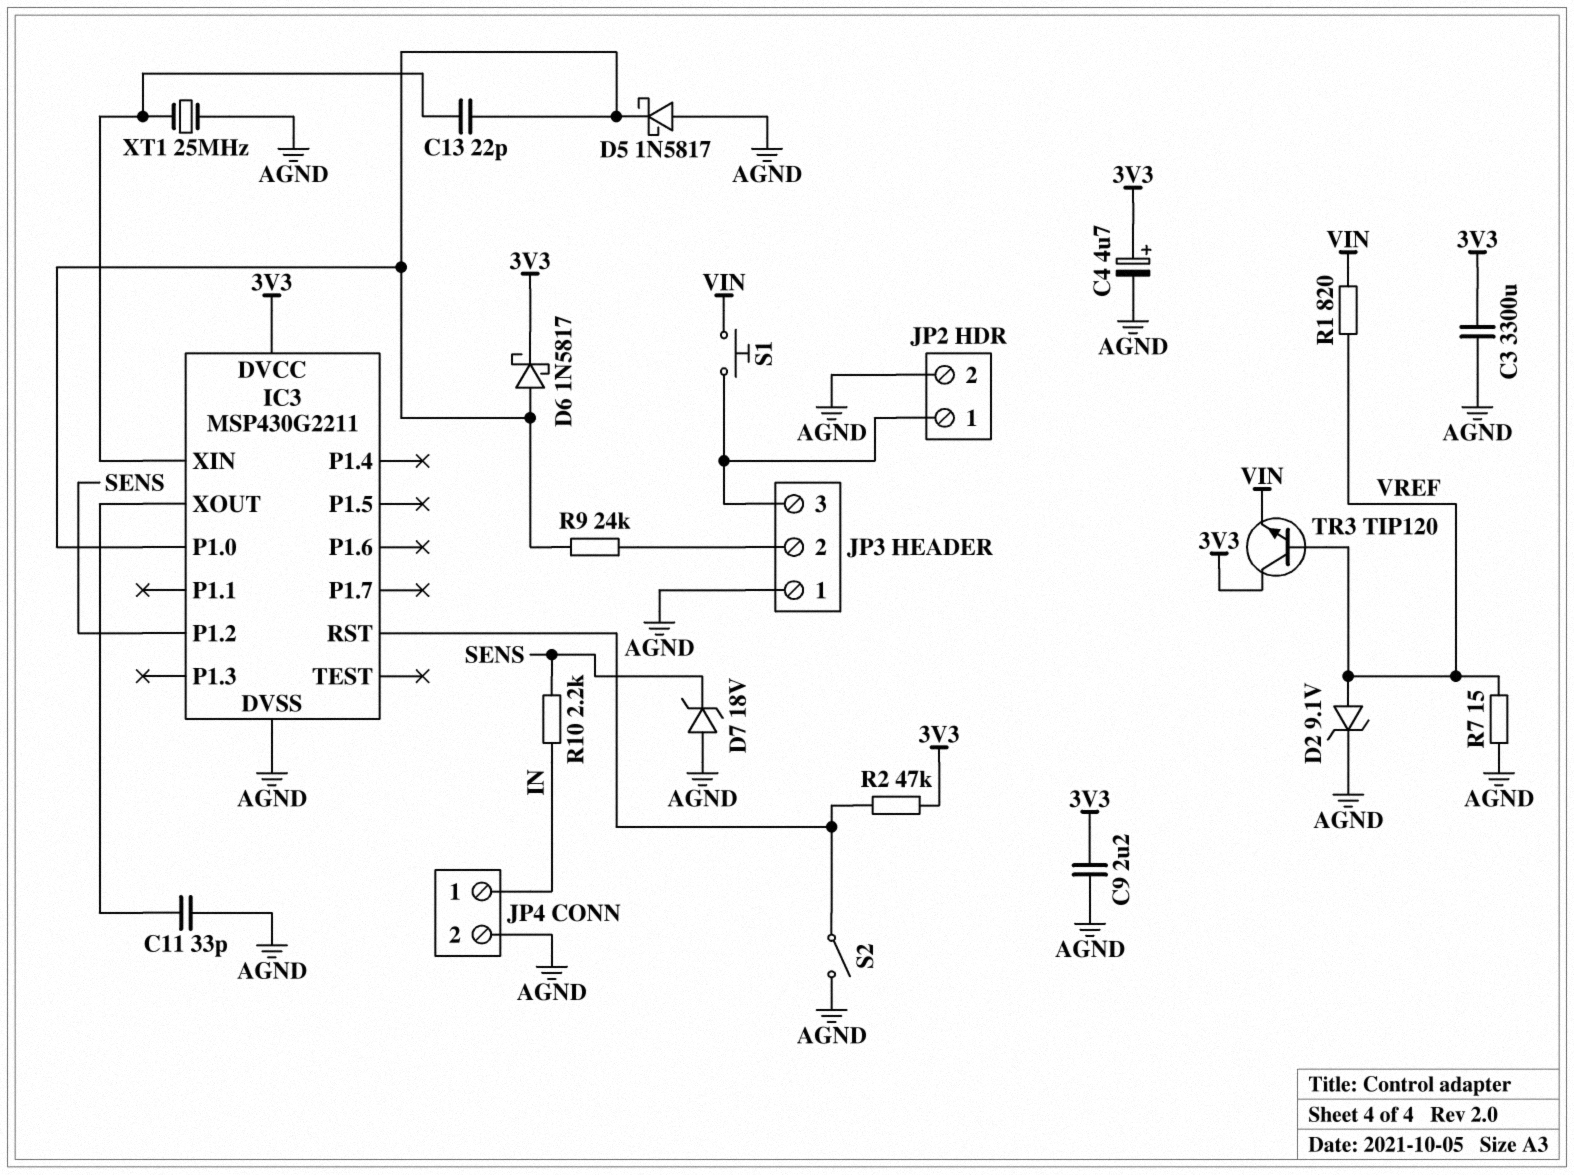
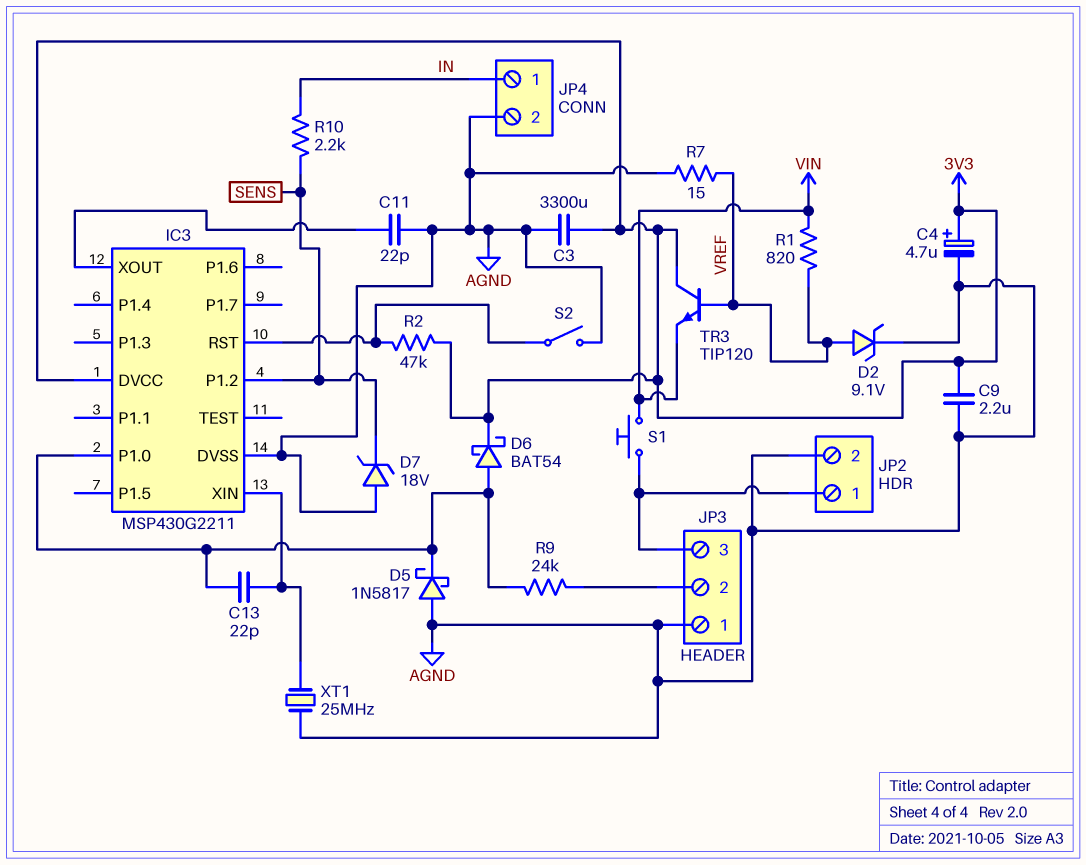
C11: 33pF (AGND, IC3/XOUT) -> 22pF (AGND, IC3/XOUT)
D6: schottky 1N5817 (A IC3/P1.0, K 3V3) -> schottky BAT54 (A IC3/P1.0, K 3V3)

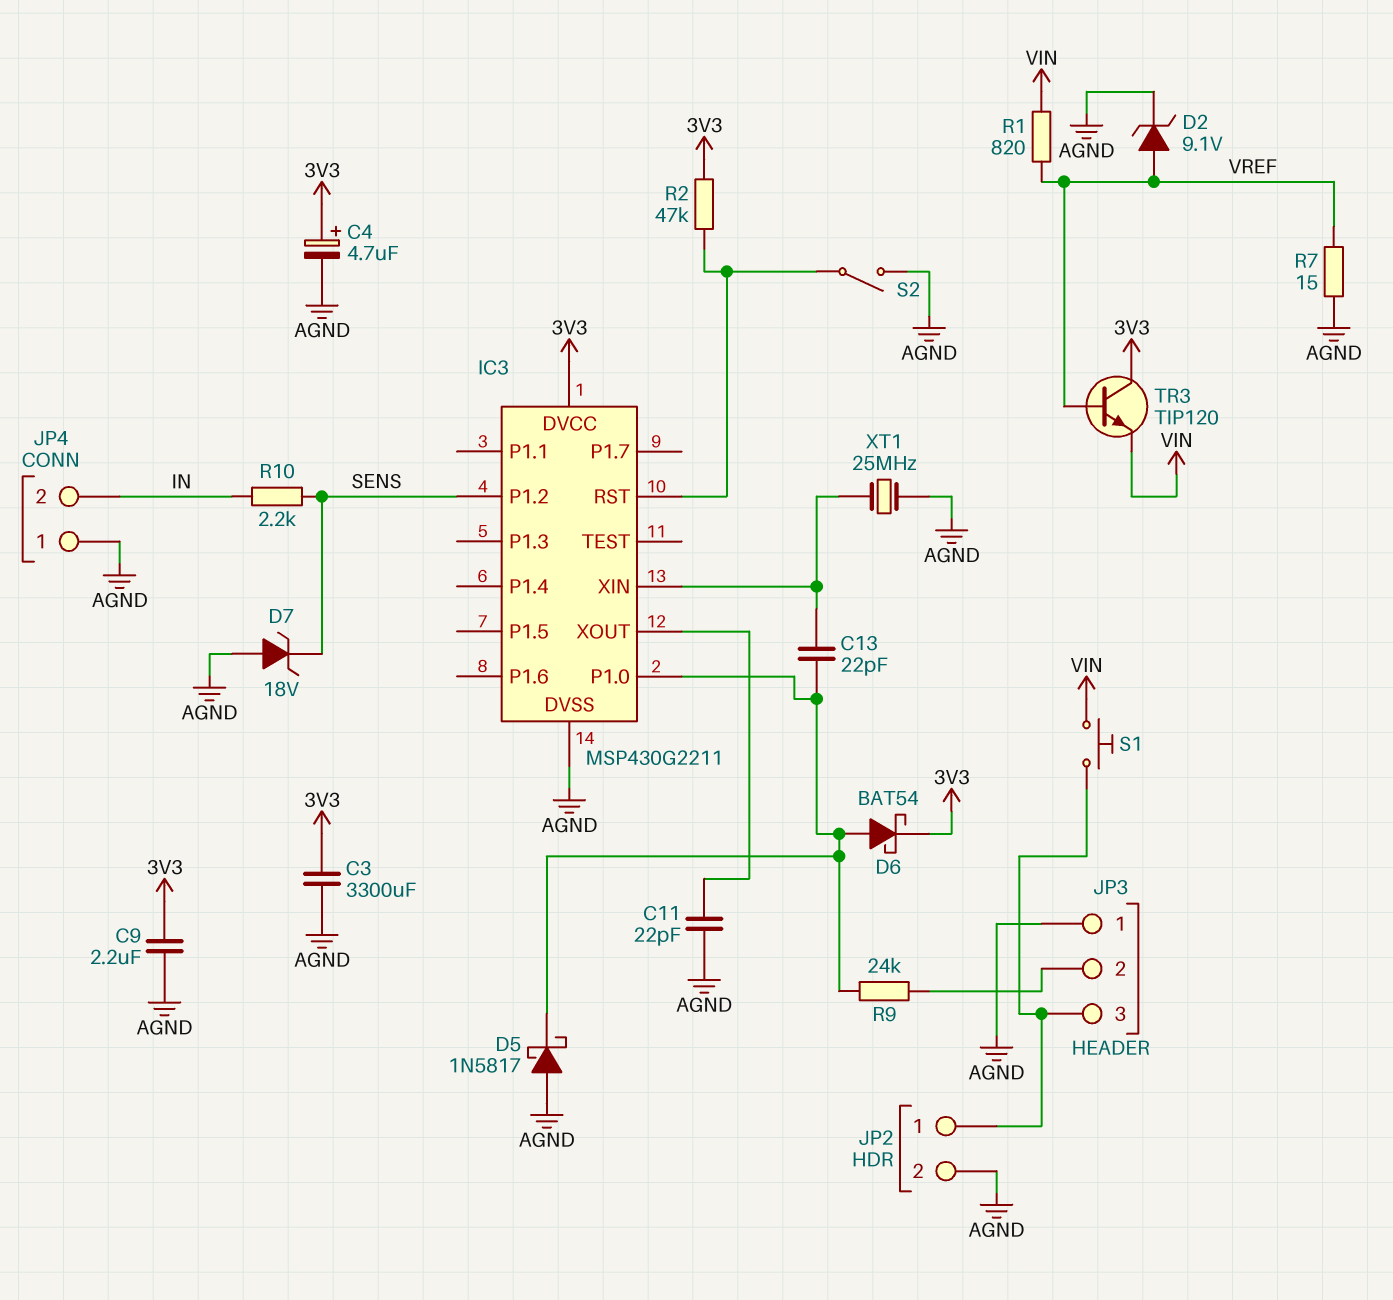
JP4 pin 1: IN -> AGND
JP4 pin 2: AGND -> IN

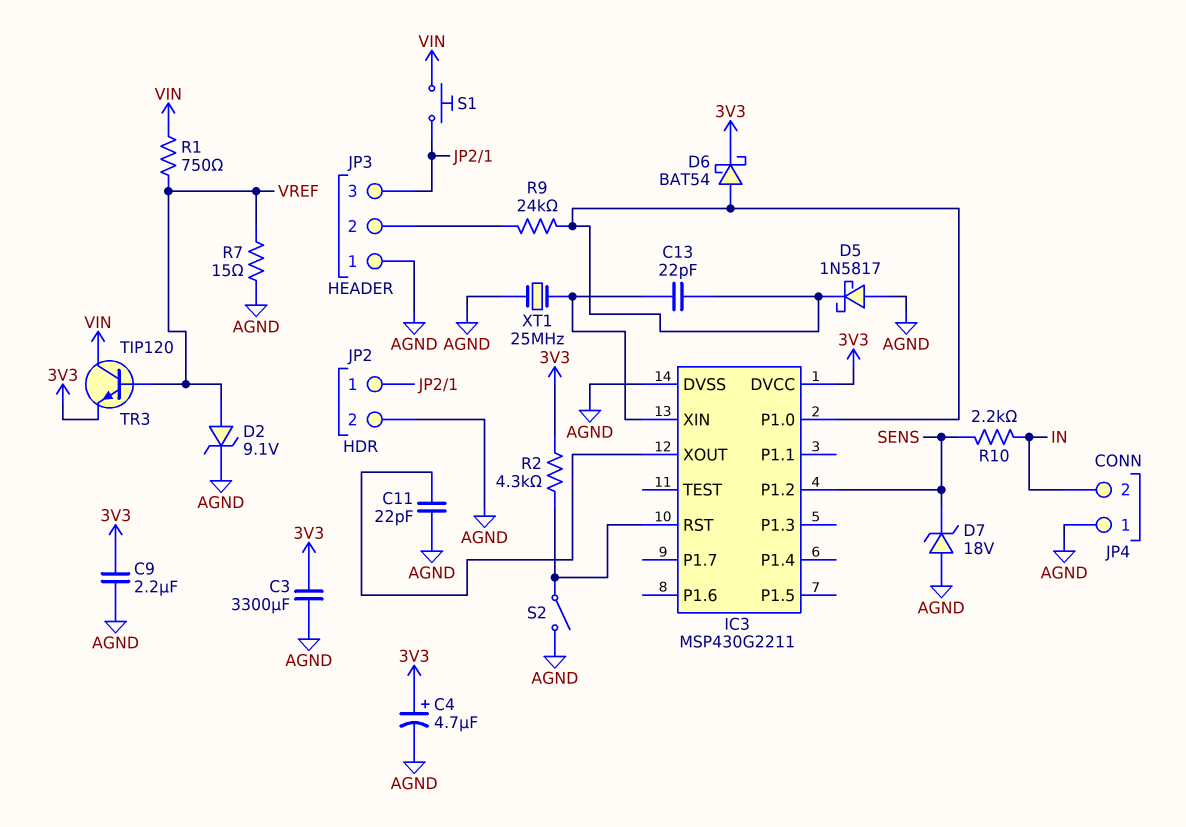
R1: 820 (VIN, VREF) -> 750 (VIN, VREF)
R2: 47k (3V3, IC3/RST) -> 4.3k (3V3, IC3/RST)
TR3: NPN TIP120 (B VREF, C 3V3, E VIN) -> NPN TIP120 (B VREF, C VIN, E 3V3)

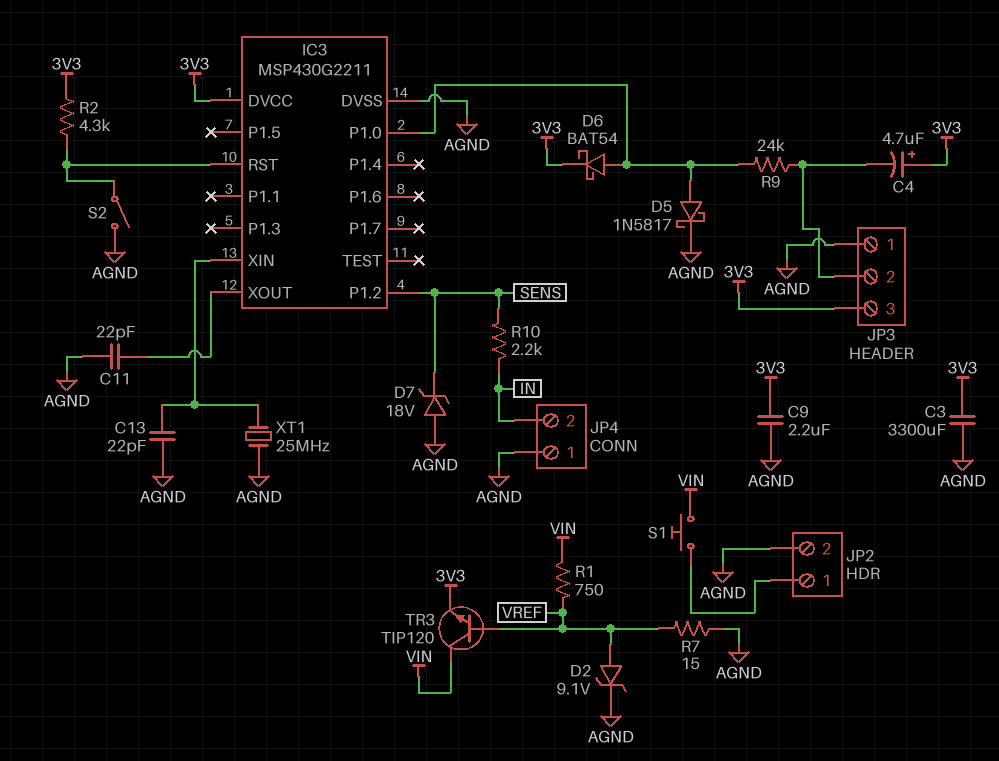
C4: 4.7uF (plus 3V3, minus AGND) -> 4.7uF (plus 3V3, minus JP3/2)
C13: 22pF (IC3/P1.0, IC3/XIN) -> 22pF (AGND, IC3/XIN)
D5: schottky 1N5817 (A AGND, K IC3/P1.0) -> schottky 1N5817 (A IC3/P1.0, K AGND)
JP3 pin 3: JP2/1 -> 3V3

